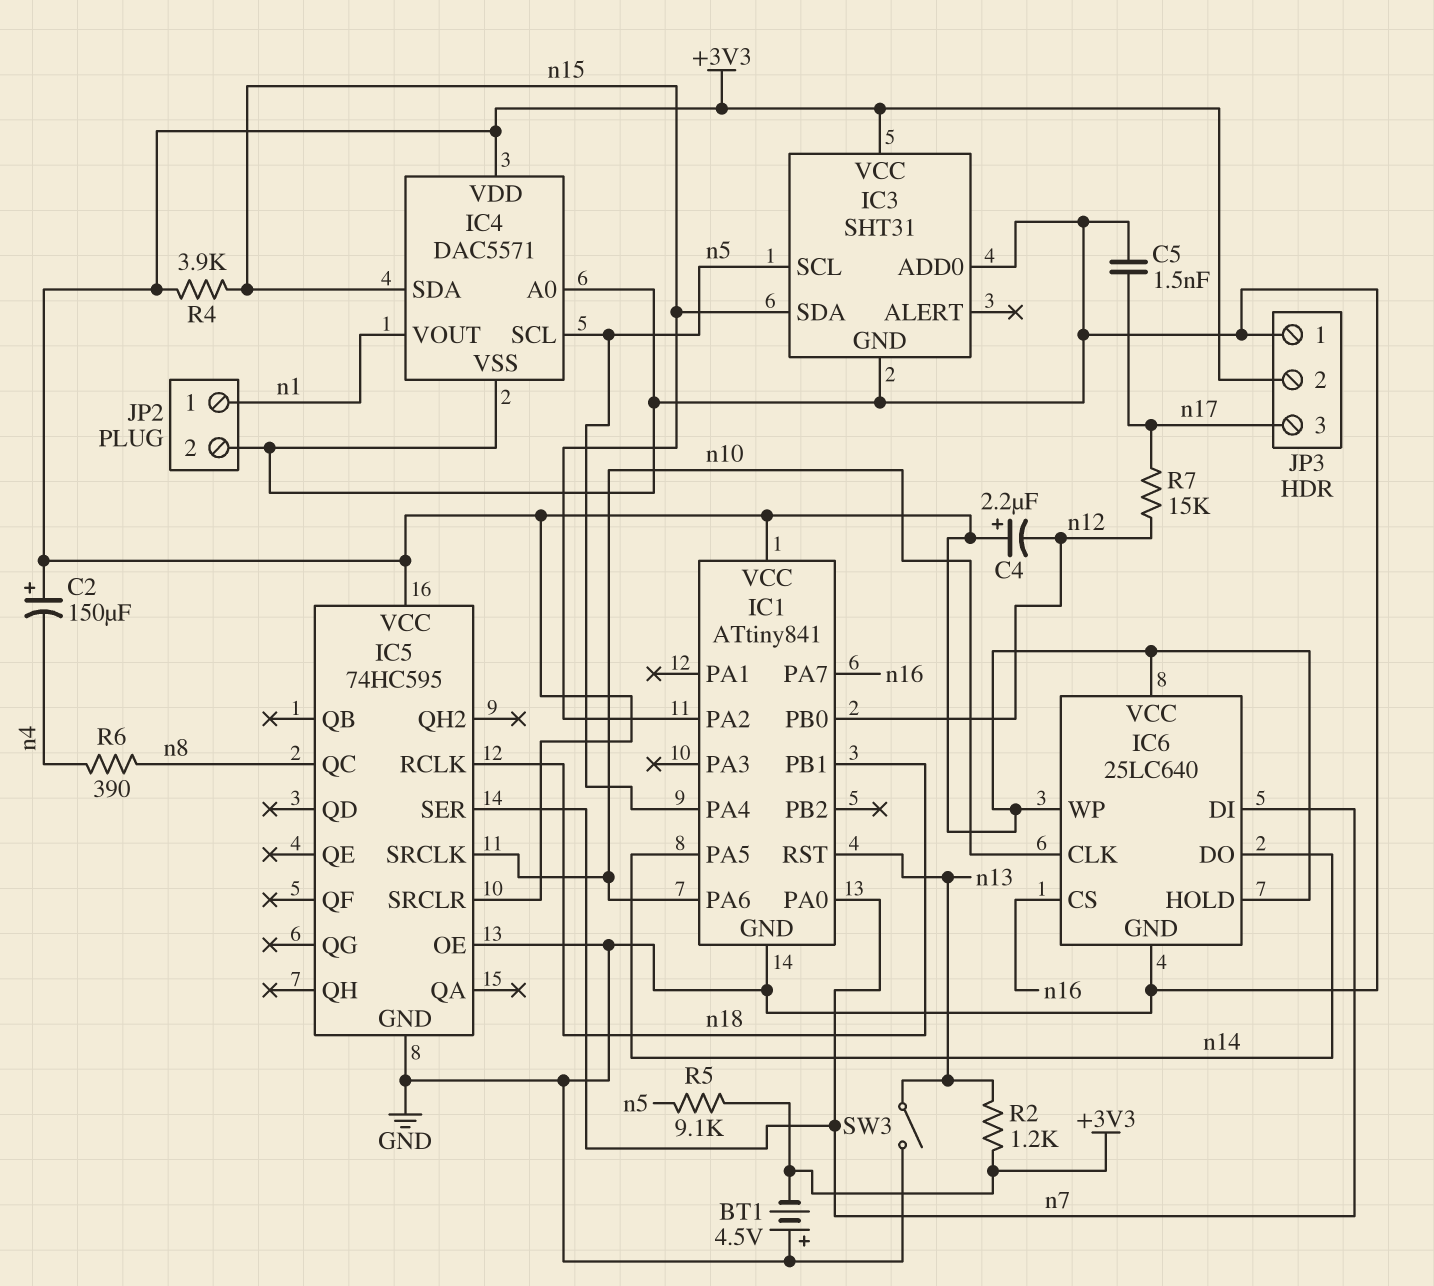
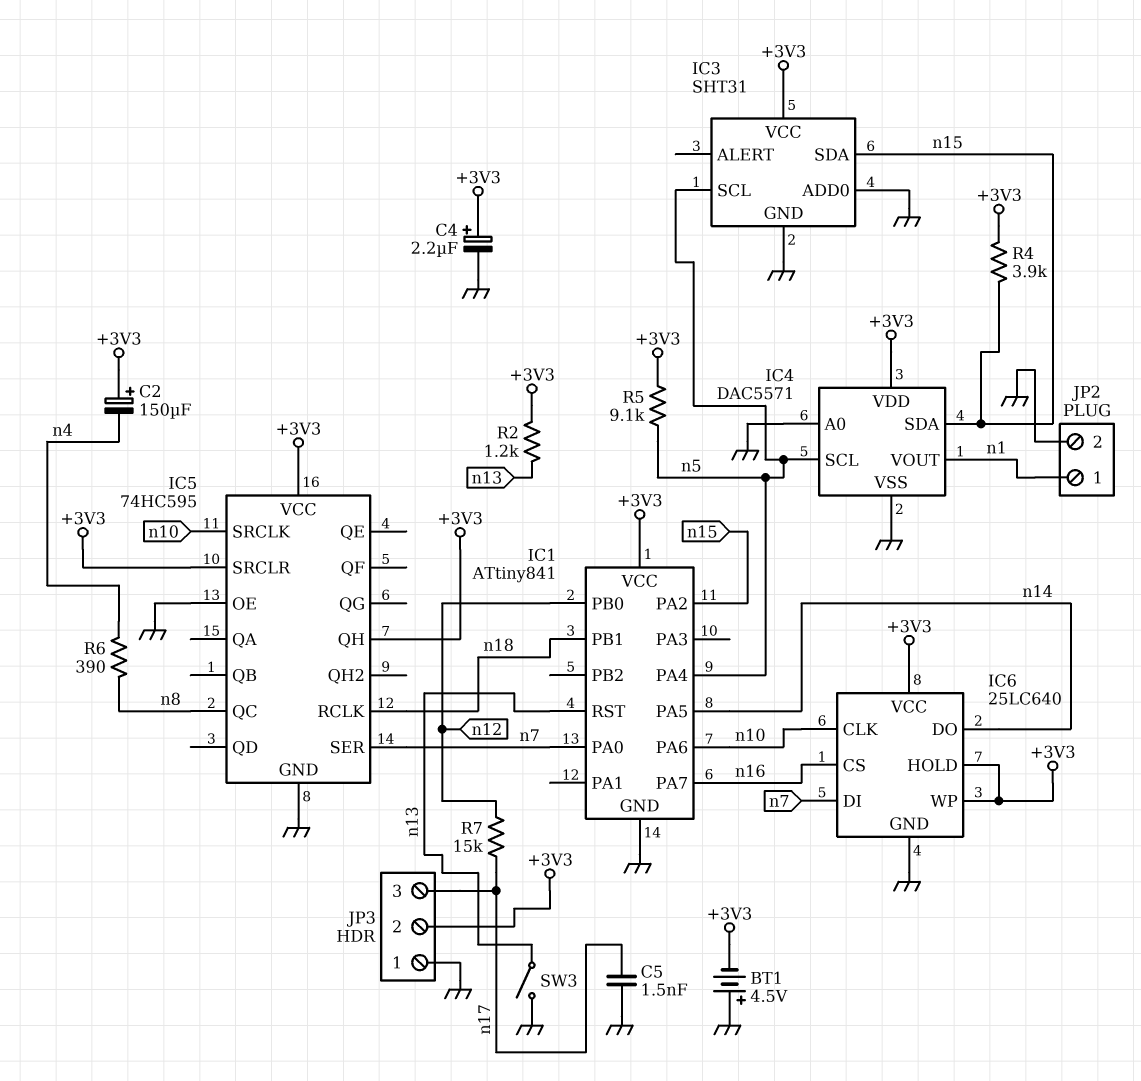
C4: 2.2uF (plus +3V3, minus n12) -> 2.2uF (plus +3V3, minus GND)
IC5 pin QH: none -> +3V3

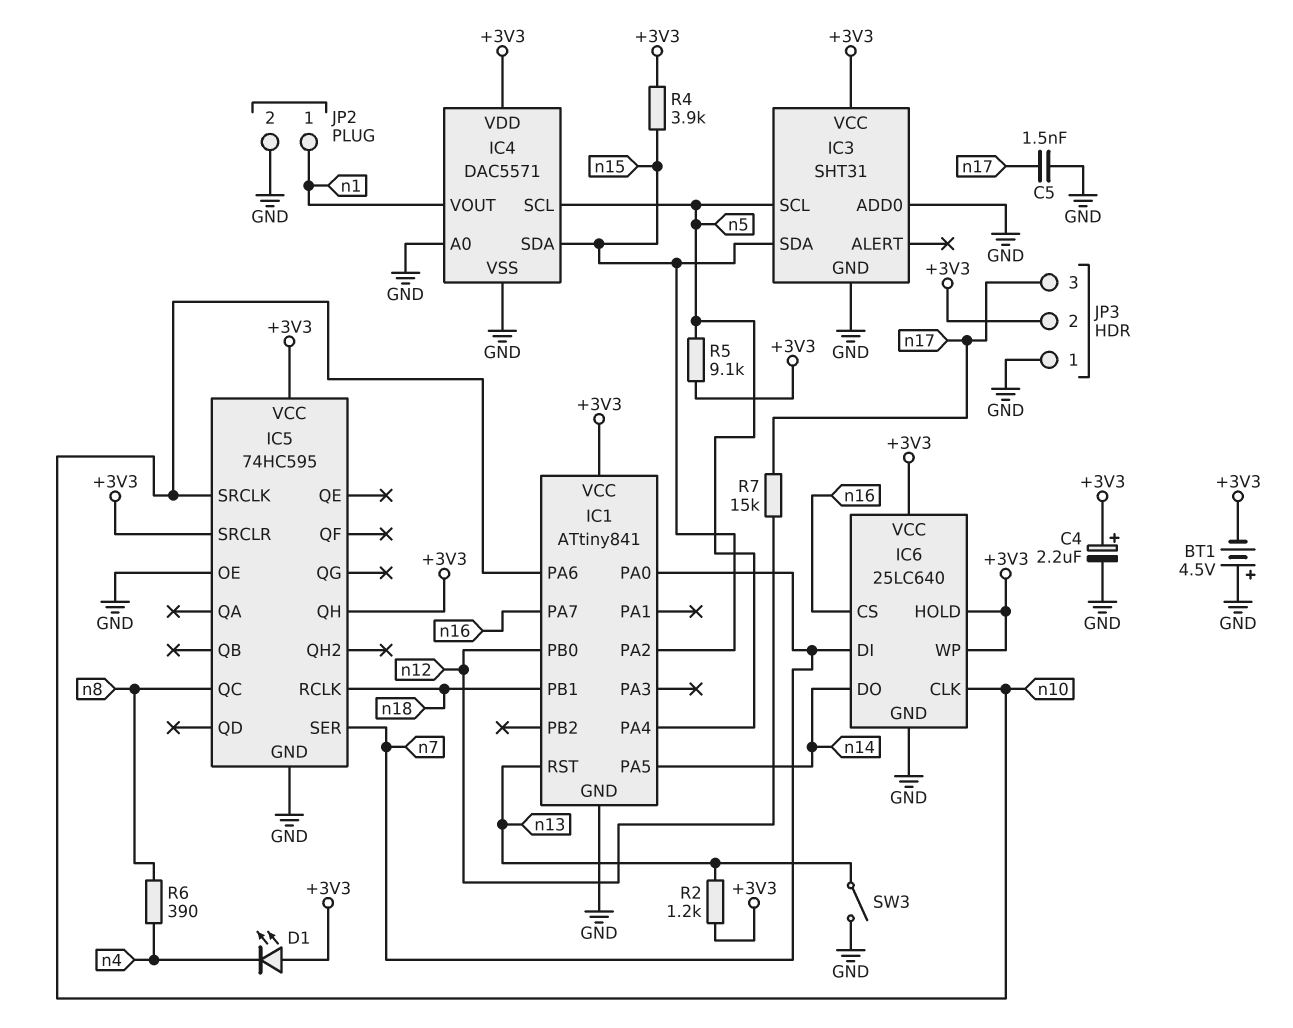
C2: 150uF (plus +3V3, minus n4) -> none
D1: none -> LED (A +3V3, K n4)

